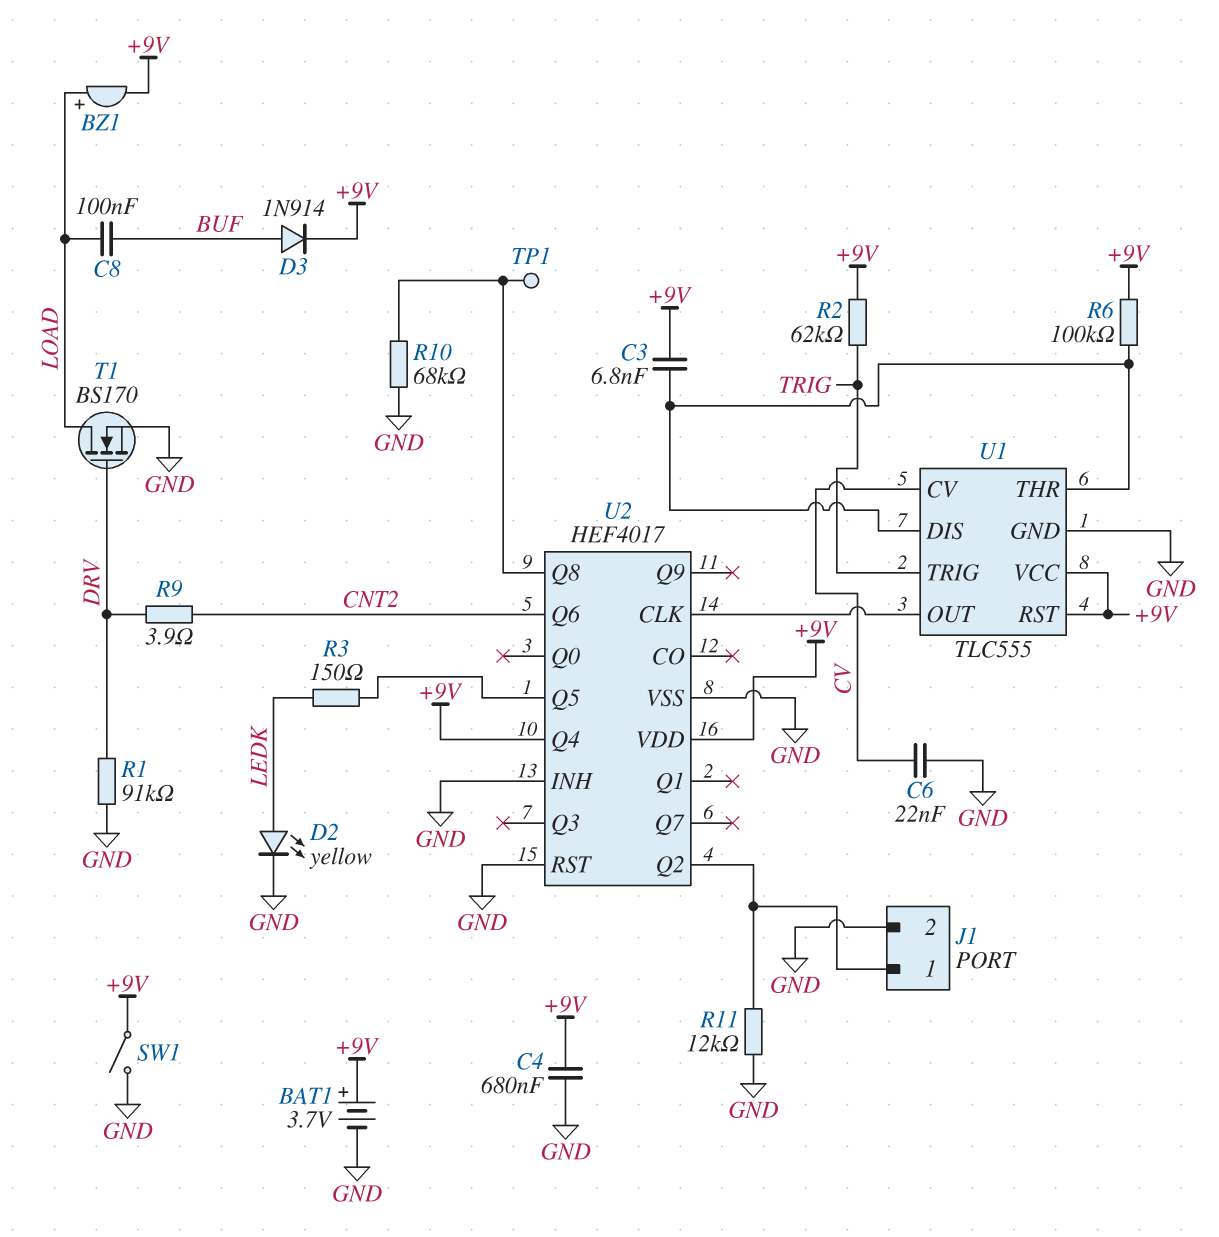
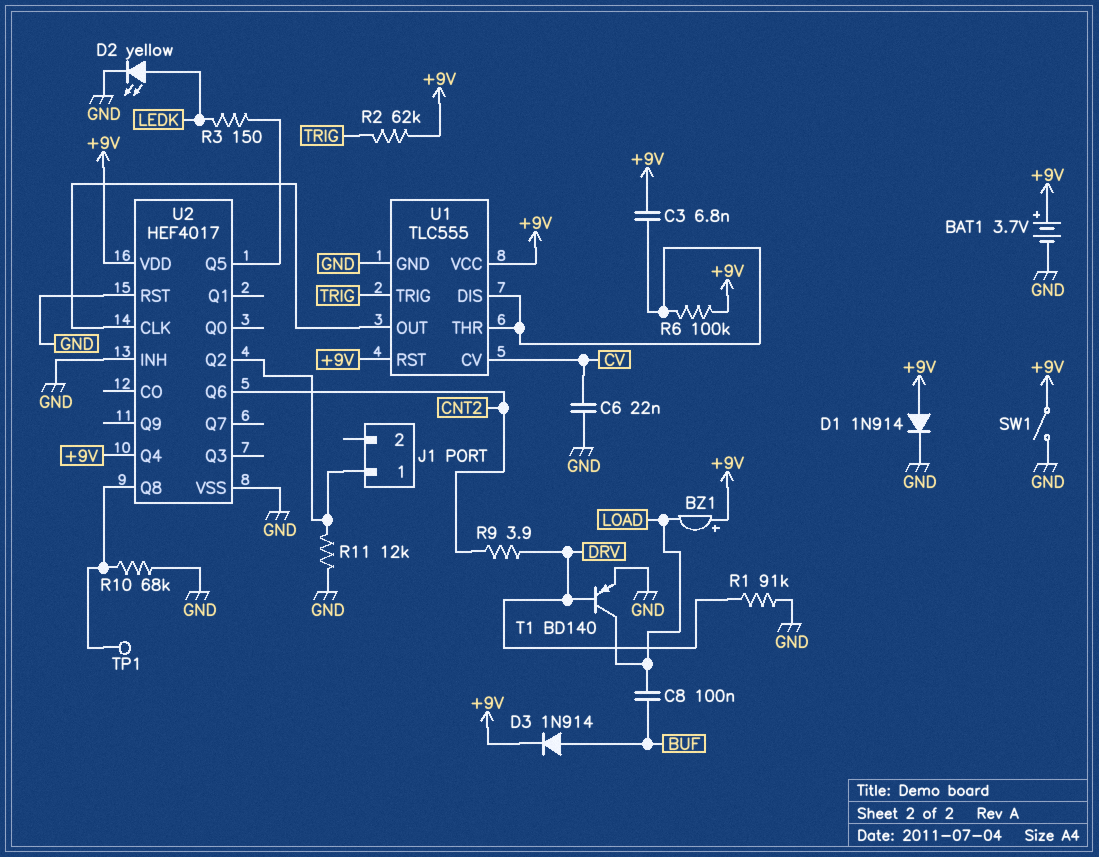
BZ1: buzzer (plus LOAD, minus +9V) -> buzzer (plus +9V, minus LOAD)
C4: 680nF (+9V, GND) -> none
D1: none -> diode 1N914 (A +9V, K GND)
J1 pin 2: GND -> none
T1: NMOS BS170 (G DRV, D LOAD, S GND) -> PNP BD140 (B DRV, C LOAD, E GND)

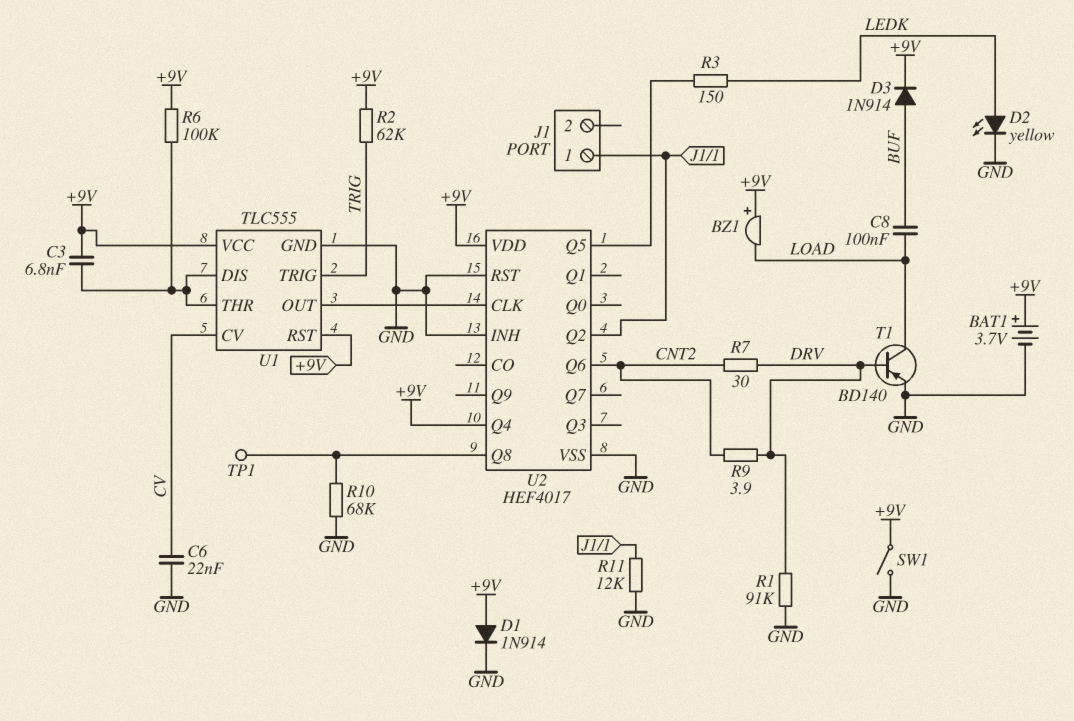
R7: none -> 30 (CNT2, DRV)

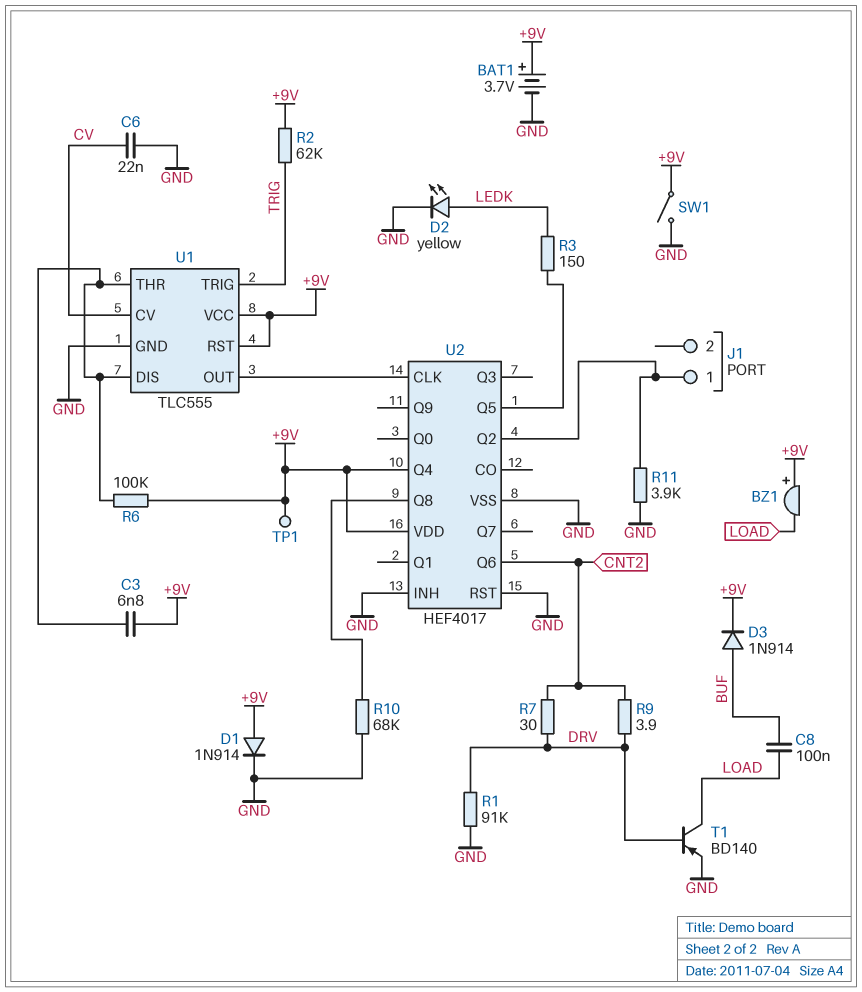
R11: 12k (GND, J1/1) -> 3.9k (GND, J1/1)
TP1: test point (U2/Q8) -> test point (+9V)

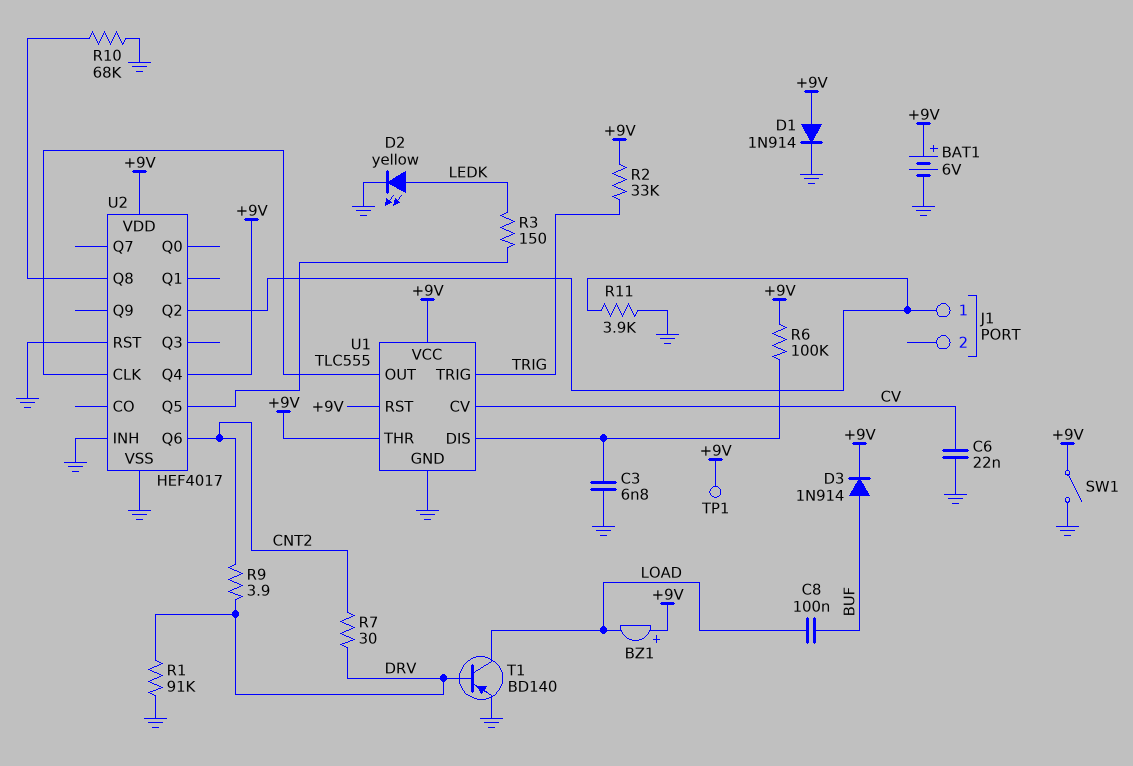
BAT1: 3.7V (plus +9V, minus GND) -> 6V (plus +9V, minus GND)
C3: 6.8nF (+9V, U1/DIS) -> 6.8nF (GND, U1/DIS)
R2: 62k (+9V, TRIG) -> 33k (+9V, TRIG)
U1 pin THR: U1/DIS -> +9V

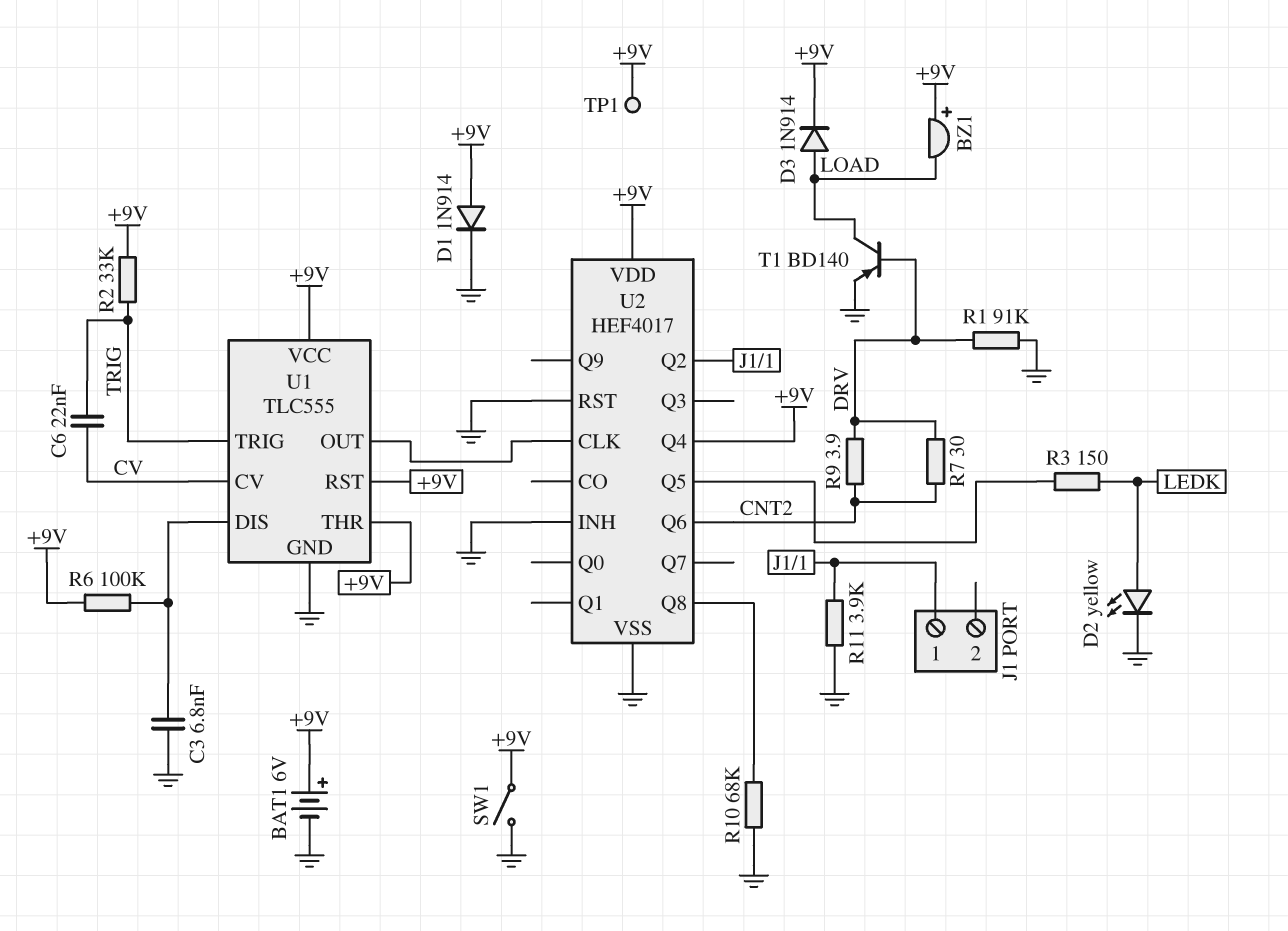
C6: 22nF (CV, GND) -> 22nF (CV, TRIG)
C8: 100nF (BUF, LOAD) -> none
D3: diode 1N914 (A BUF, K +9V) -> diode 1N914 (A LOAD, K +9V)

